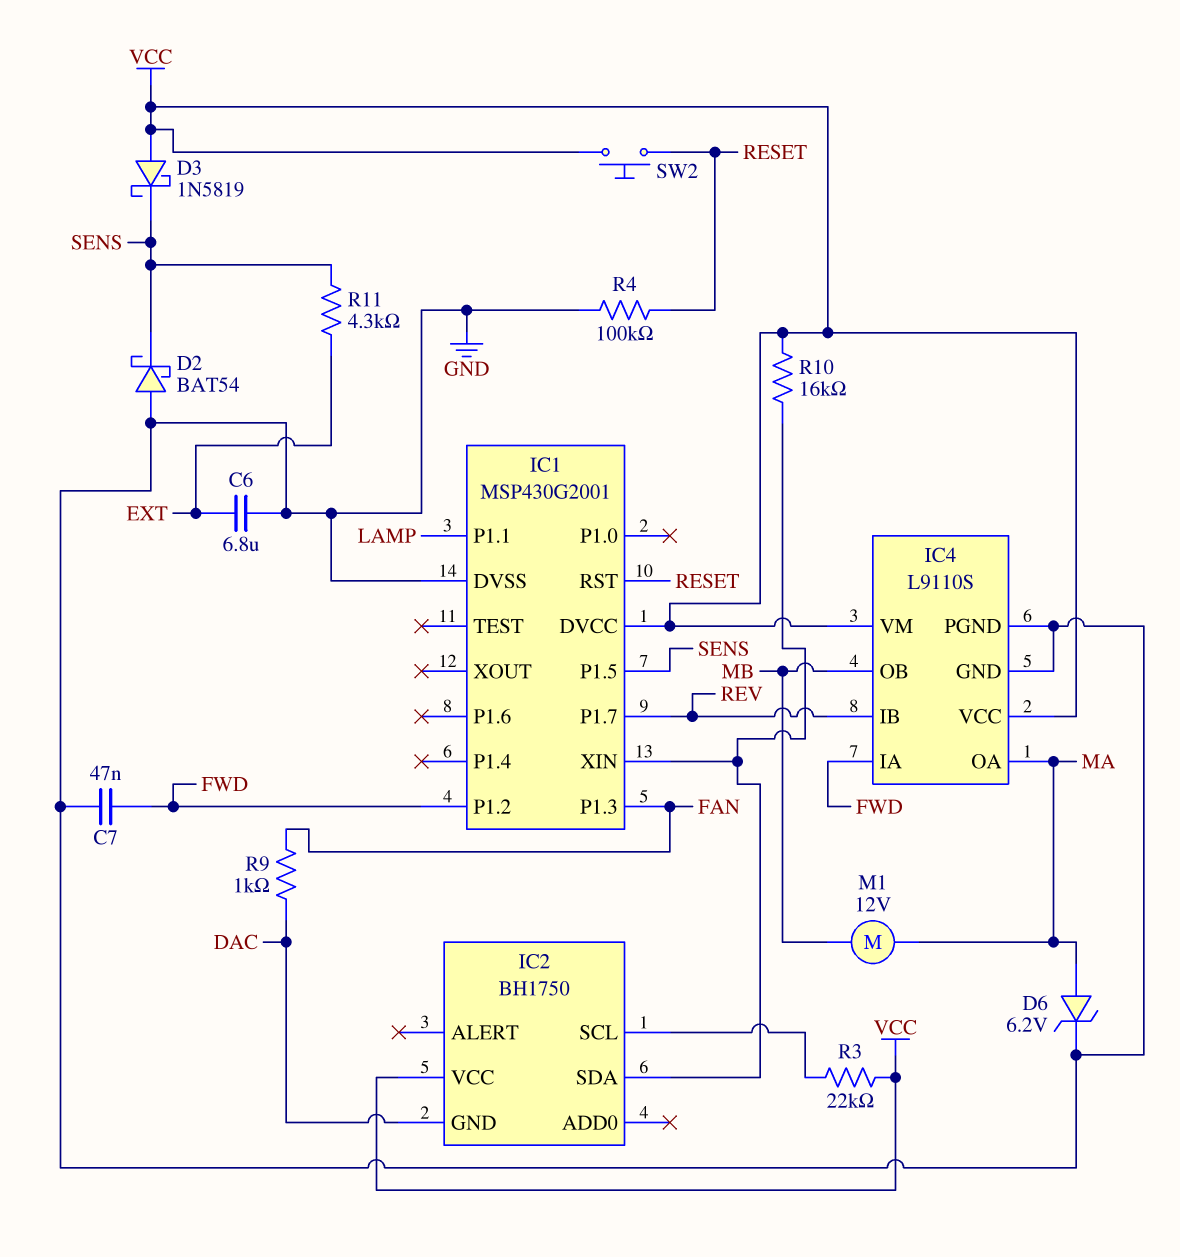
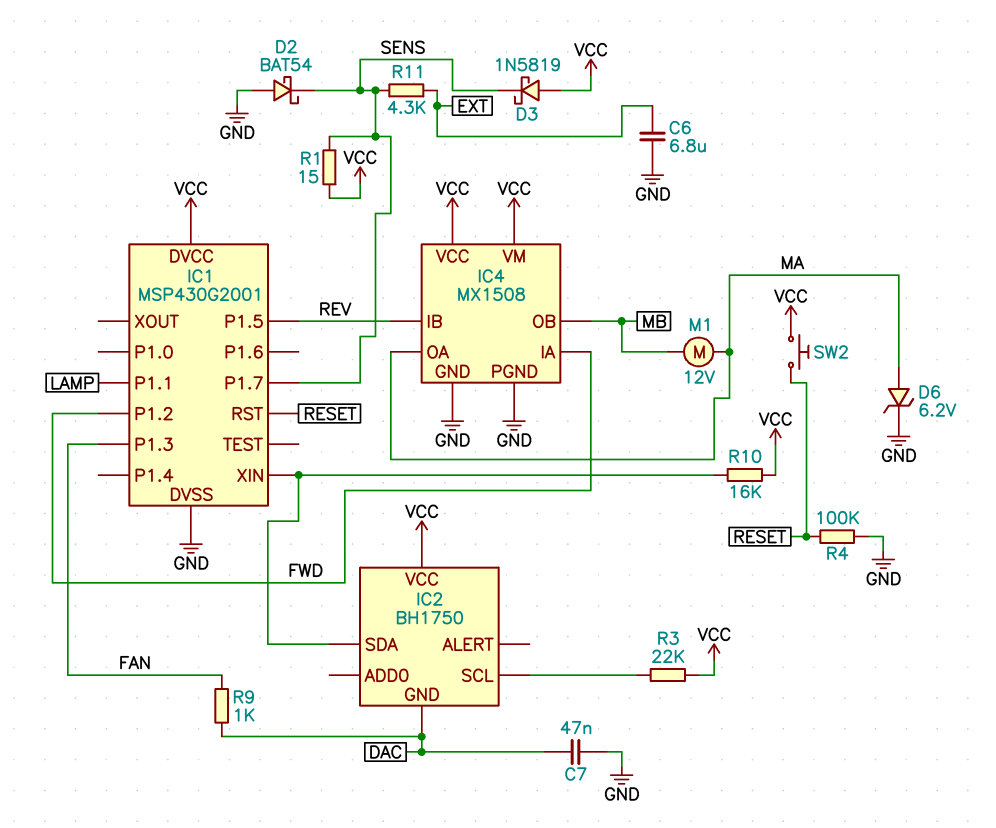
C7: 47nF (FWD, GND) -> 47nF (DAC, GND)
IC1 pin P1.5: SENS -> REV
IC1 pin P1.7: REV -> SENS
IC4: L9110S -> MX1508
R1: none -> 15 (SENS, VCC)

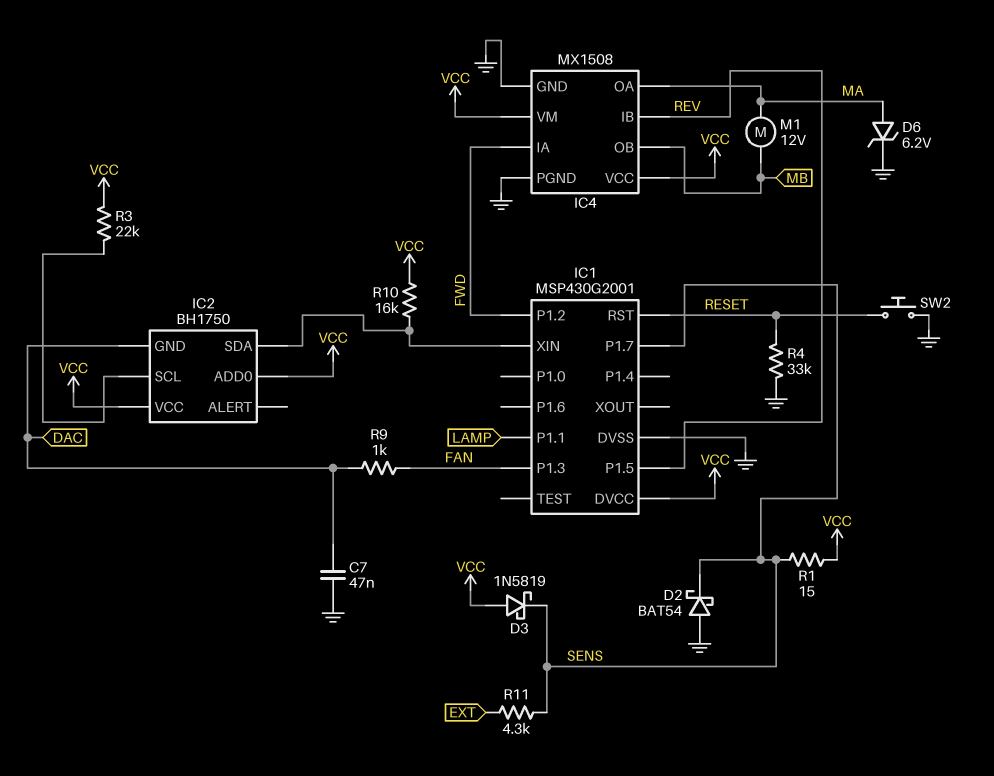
C6: 6.8uF (EXT, GND) -> none
IC2 pin ADD0: none -> VCC
R4: 100k (GND, RESET) -> 33k (GND, RESET)
SW2: button (RESET, VCC) -> button (GND, RESET)

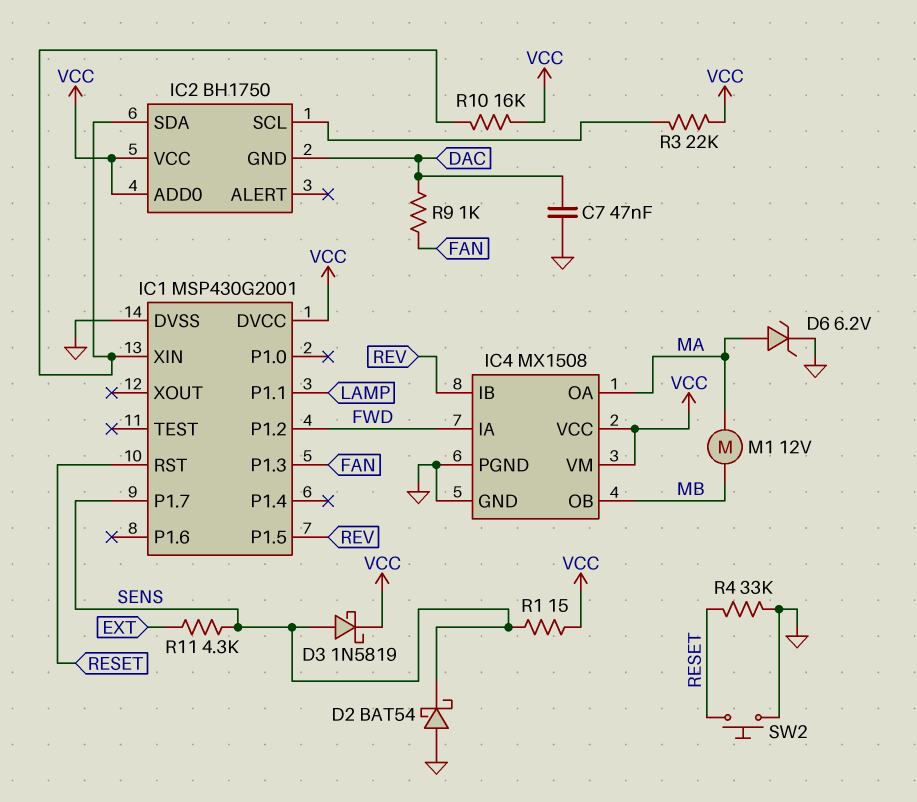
D3: schottky 1N5819 (A VCC, K SENS) -> schottky 1N5819 (A SENS, K VCC)

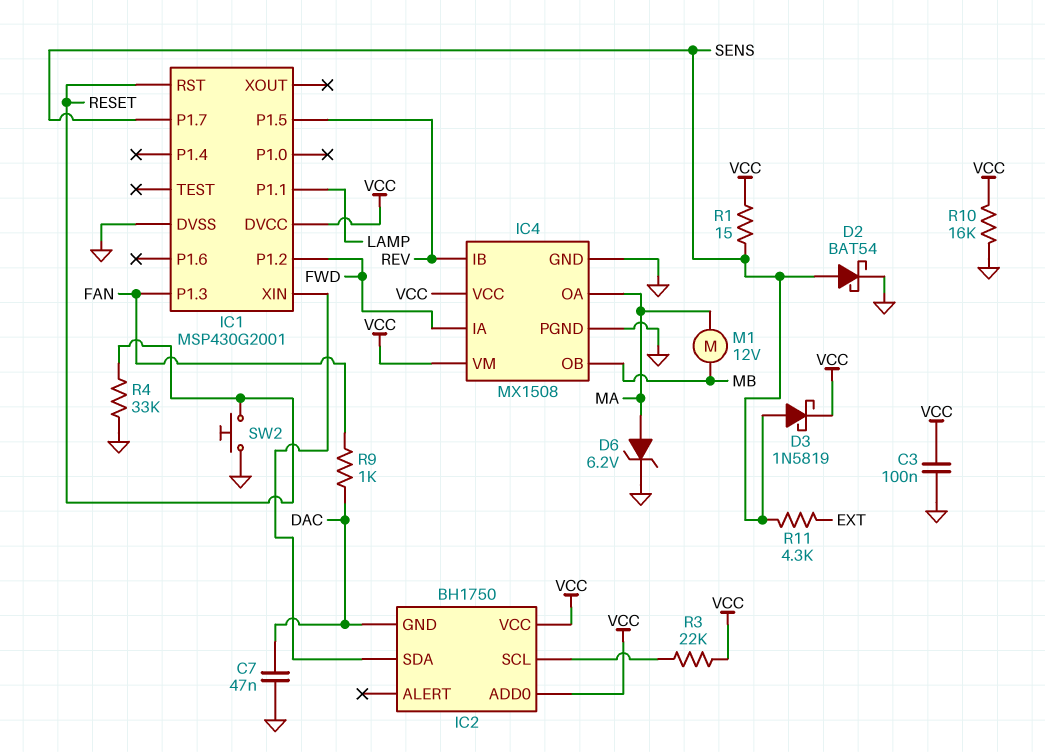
C3: none -> 100nF (GND, VCC)
D2: schottky BAT54 (A GND, K SENS) -> schottky BAT54 (A SENS, K GND)
R10: 16k (IC1/XIN, VCC) -> 16k (GND, VCC)

